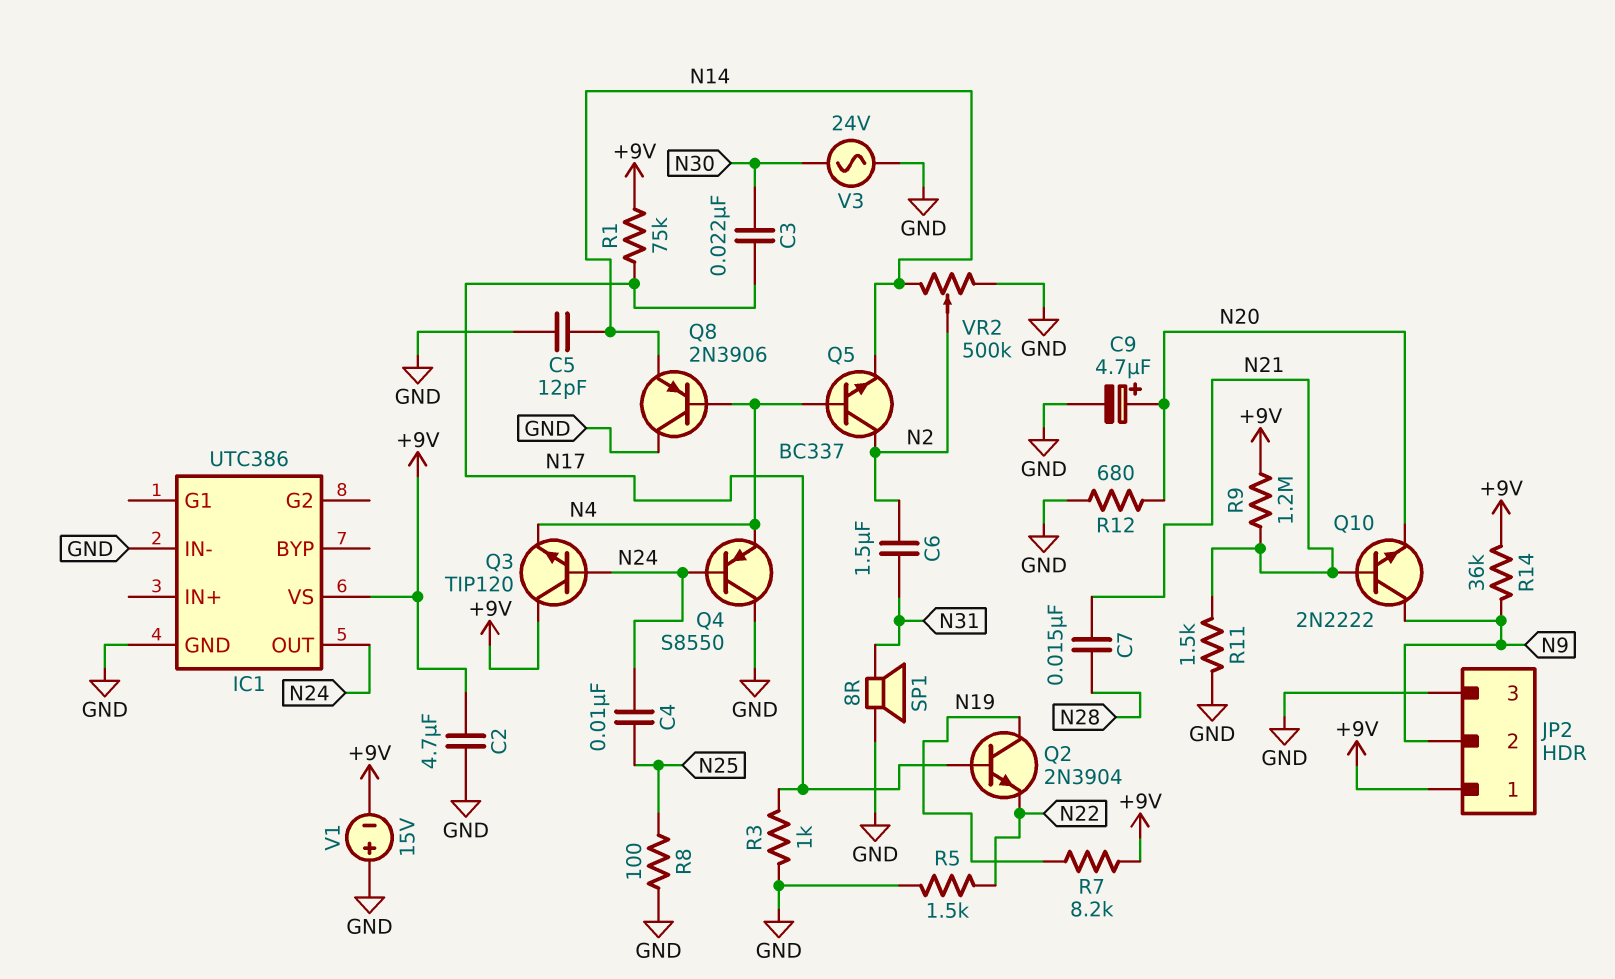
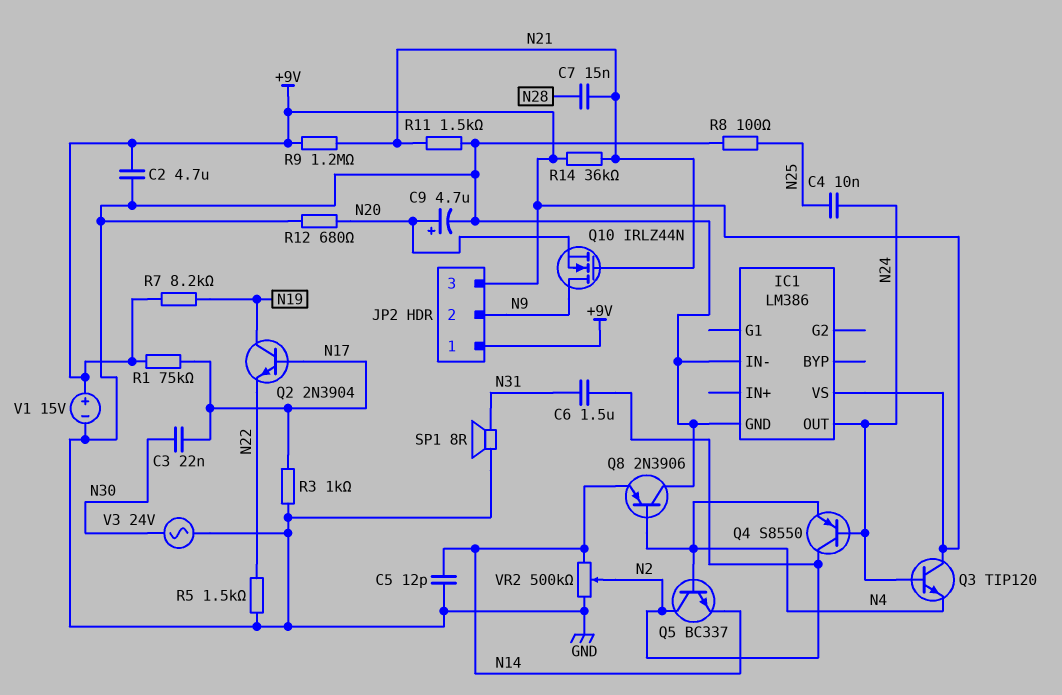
IC1: UTC386 -> LM386
JP2 pin 3: GND -> +9V
Q4: PNP S8550 (B N24, C GND, E N4) -> PNP S8550 (B N24, C N2, E N4)
Q10: NPN 2N2222 (B N21, C N9, E N20) -> NMOS IRLZ44N (G N21, D N9, S N20)
R14: 36k (+9V, N9) -> 36k (+9V, N21)
V1: 15V (plus GND, minus +9V) -> 15V (plus +9V, minus GND)

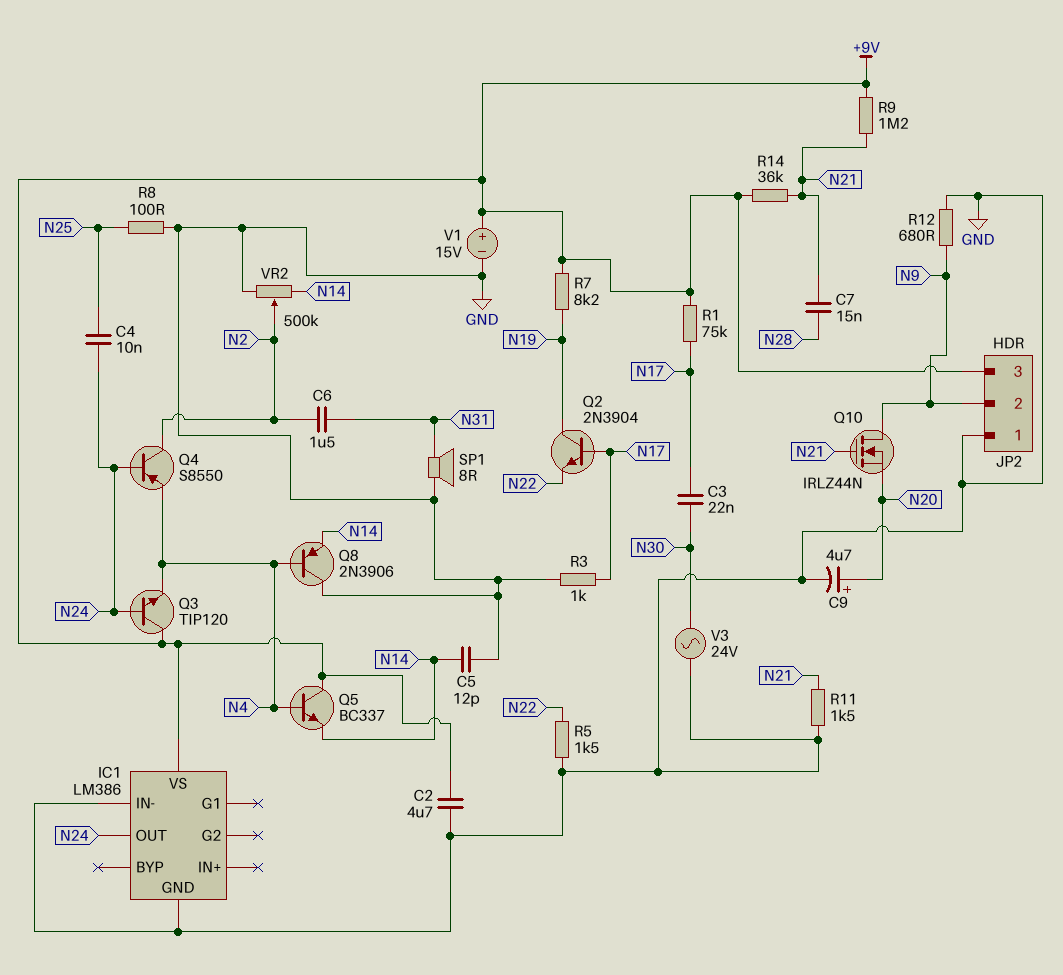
JP2 pin 1: +9V -> GND
Q5: NPN BC337 (B N4, C N2, E N14) -> NPN BC337 (B N4, C +9V, E N14)
R12: 680 (GND, N20) -> 680 (GND, N9)

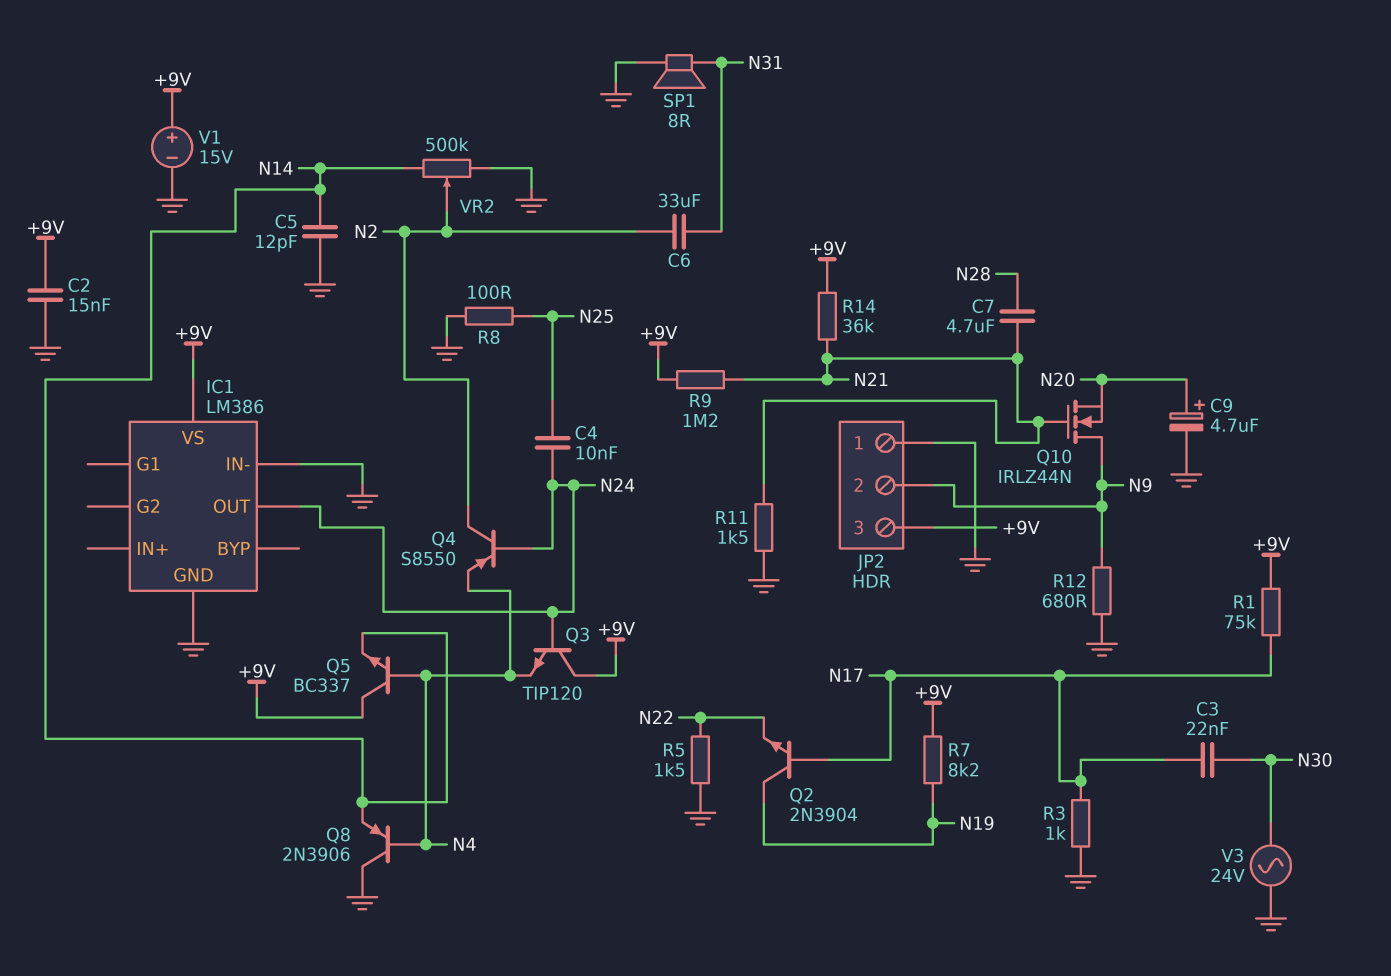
C2: 4.7uF (+9V, GND) -> 15nF (+9V, GND)
C6: 1.5uF (N2, N31) -> 33uF (N2, N31)
C7: 15nF (N21, N28) -> 4.7uF (N21, N28)

